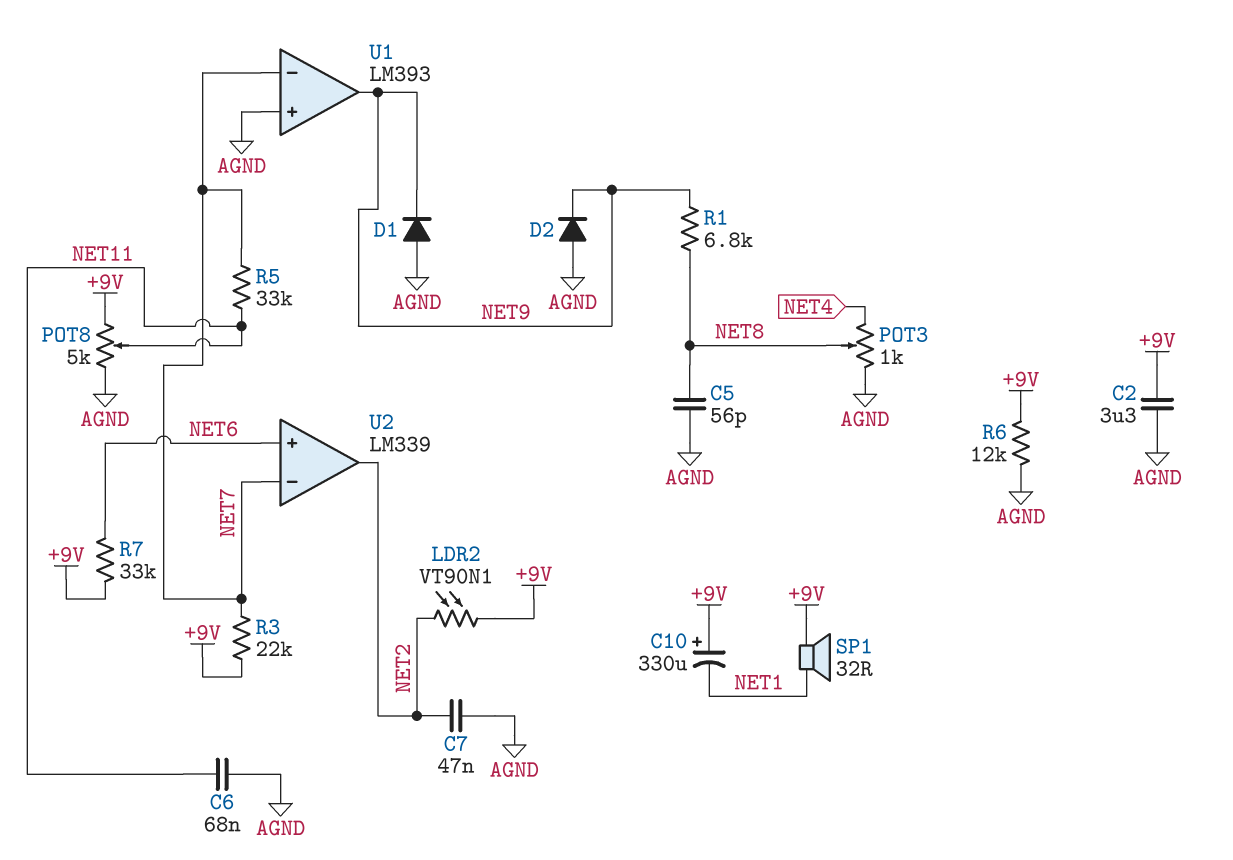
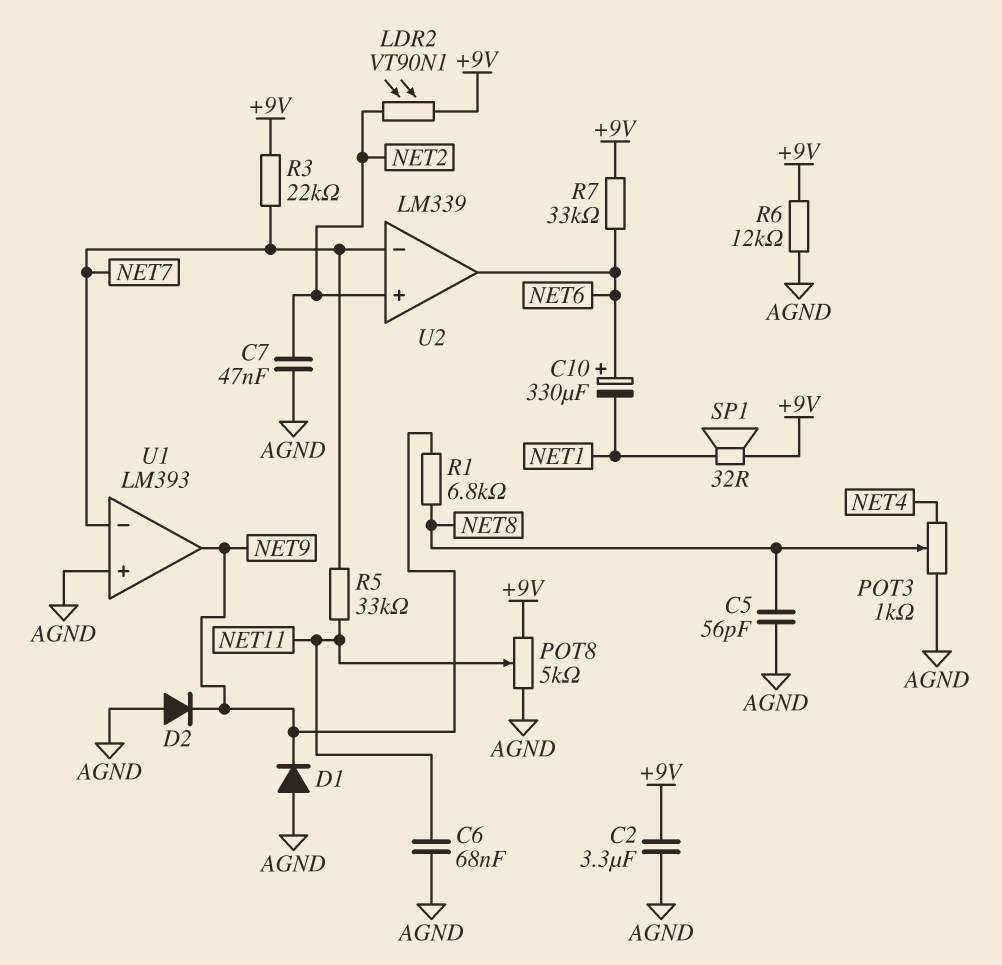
C10: 330uF (plus +9V, minus NET1) -> 330uF (plus NET6, minus NET1)
U2 pin in+: NET6 -> NET2
U2 pin out: NET2 -> NET6

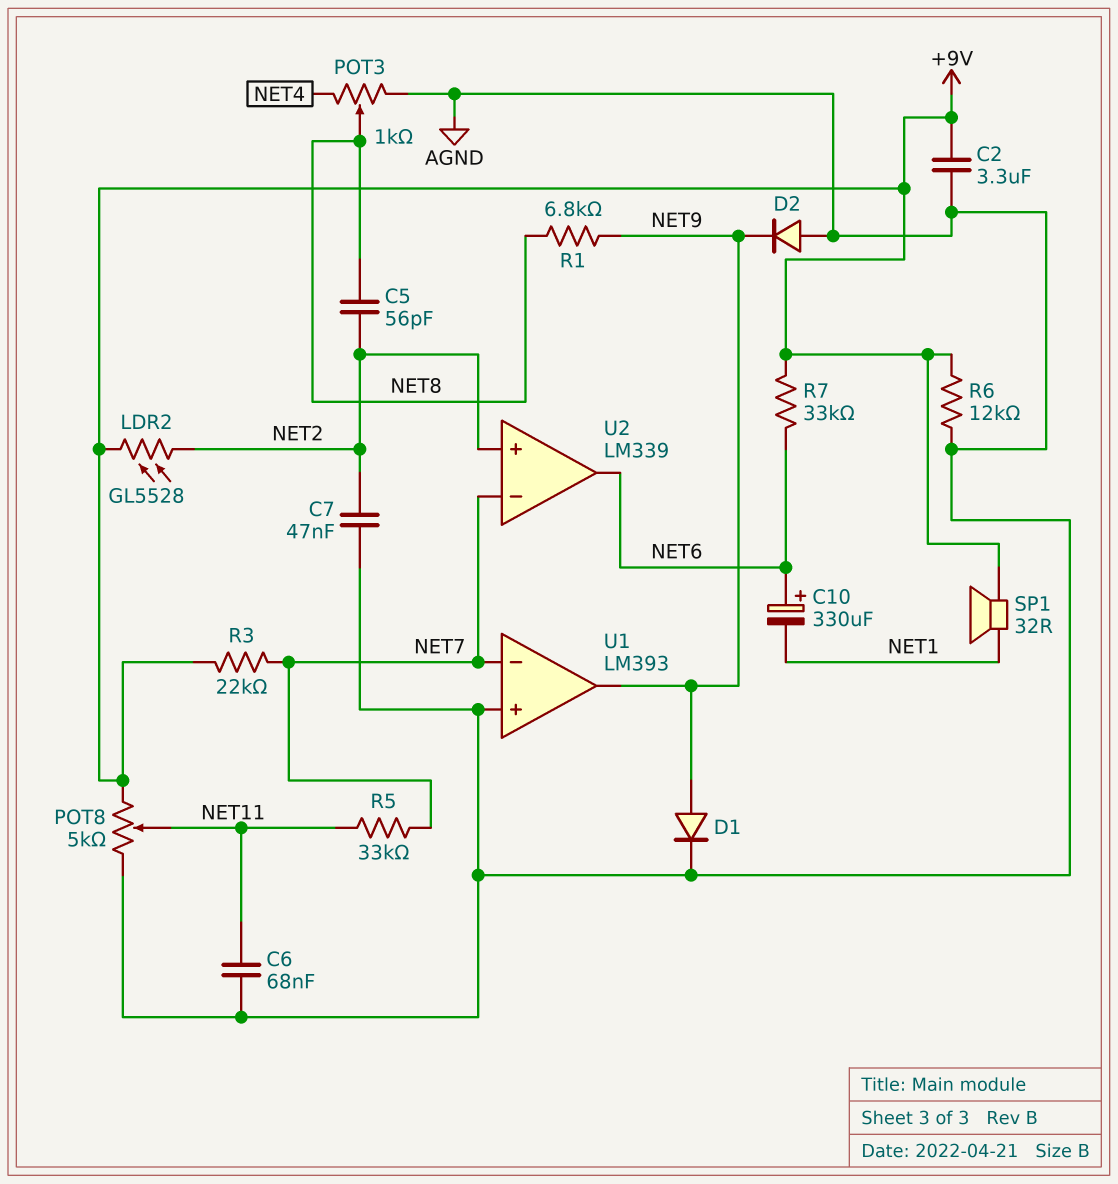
C5: 56pF (AGND, NET8) -> 56pF (NET2, NET8)
D1: diode (A AGND, K NET9) -> diode (A NET9, K AGND)
LDR2: VT90N1 (+9V, NET2) -> GL5528 (+9V, NET2)

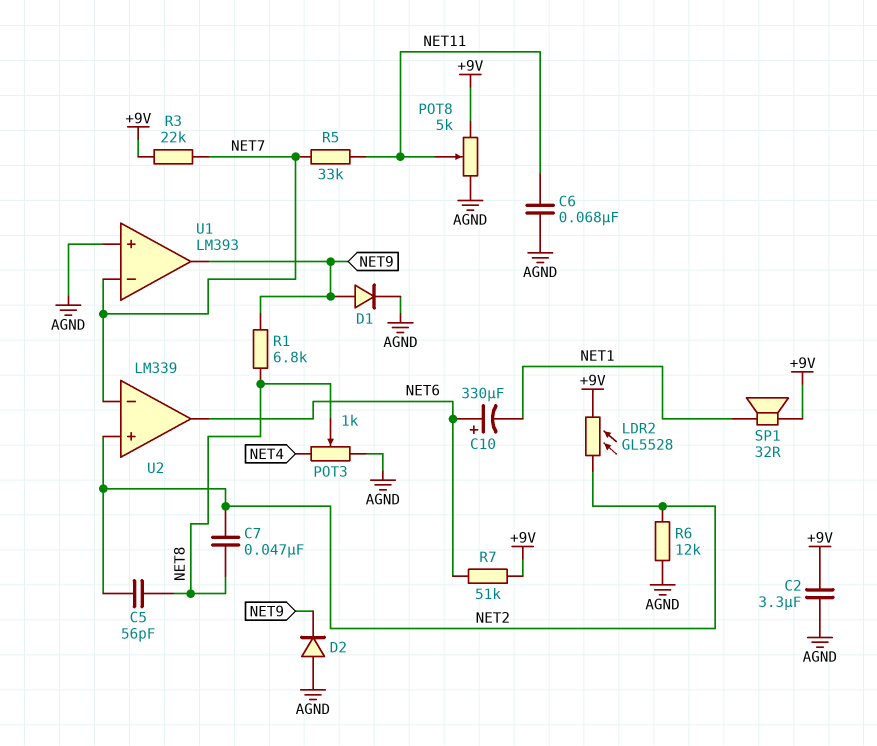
C7: 47nF (AGND, NET2) -> 47nF (NET2, NET8)
R6: 12k (+9V, AGND) -> 12k (AGND, NET2)
R7: 33k (+9V, NET6) -> 51k (+9V, NET6)

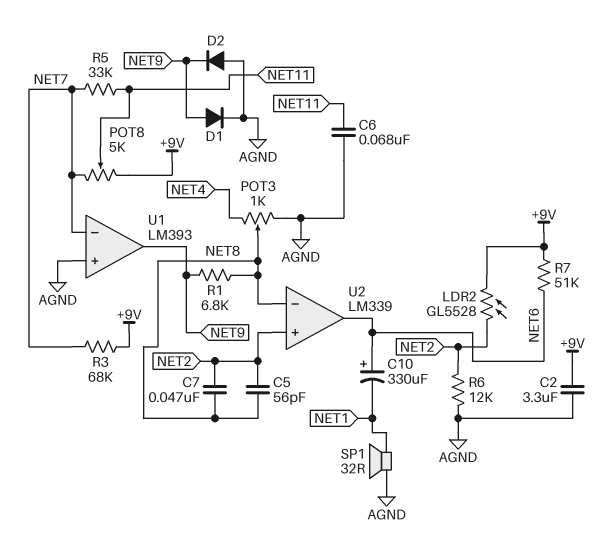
POT8: 5k (+9V, AGND, wiper NET11) -> 5k (+9V, NET7, wiper NET11)
R3: 22k (+9V, NET7) -> 68k (+9V, NET7)
SP1: speaker 32R (+9V, NET1) -> speaker 32R (AGND, NET1)
U2 pin in-: NET7 -> NET8

